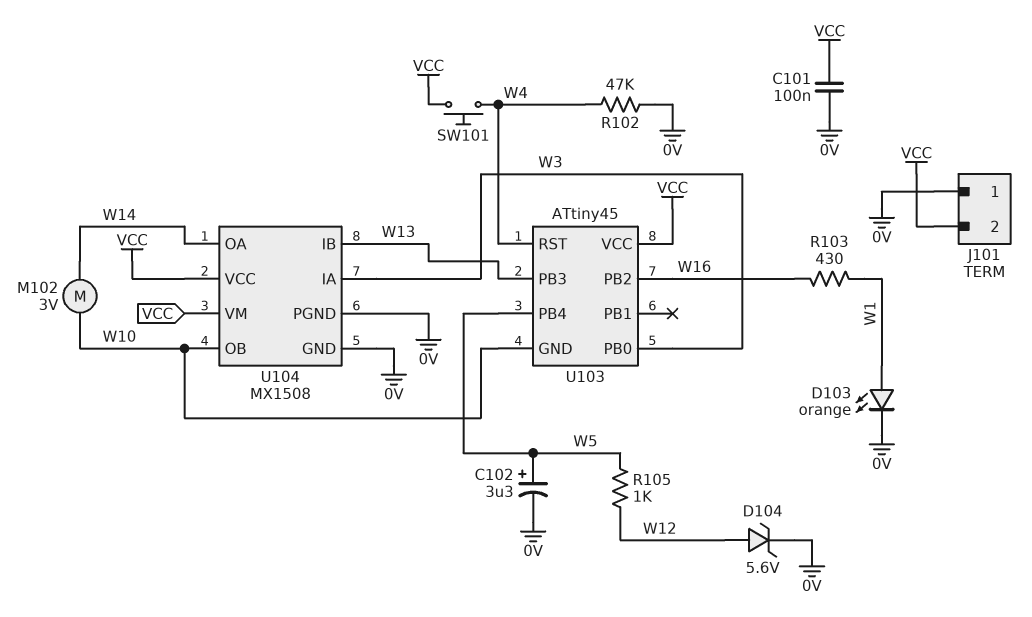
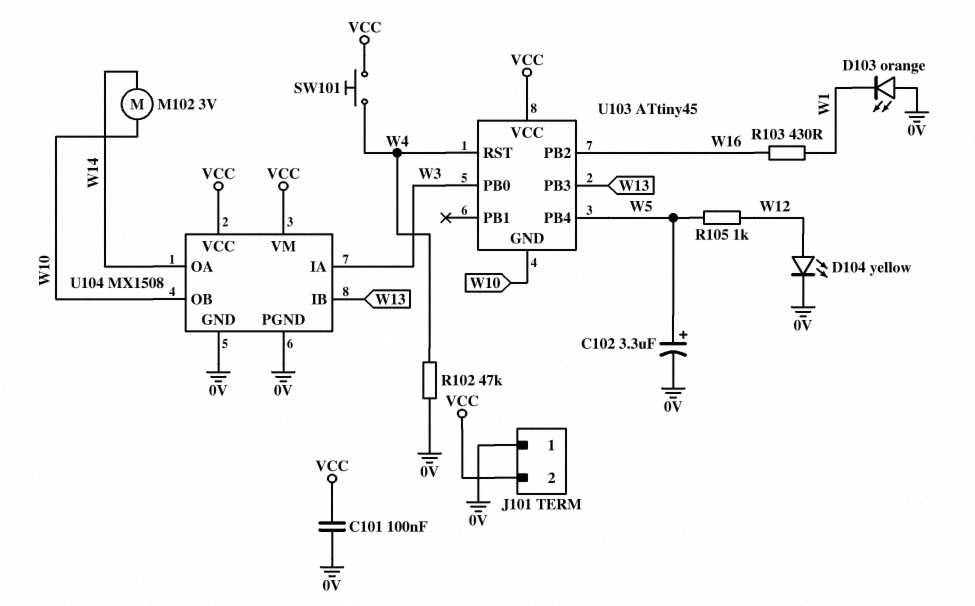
D103: LED orange (A W1, K 0V) -> LED orange (A 0V, K W1)
D104: zener 5.6V (A W12, K 0V) -> LED yellow (A W12, K 0V)

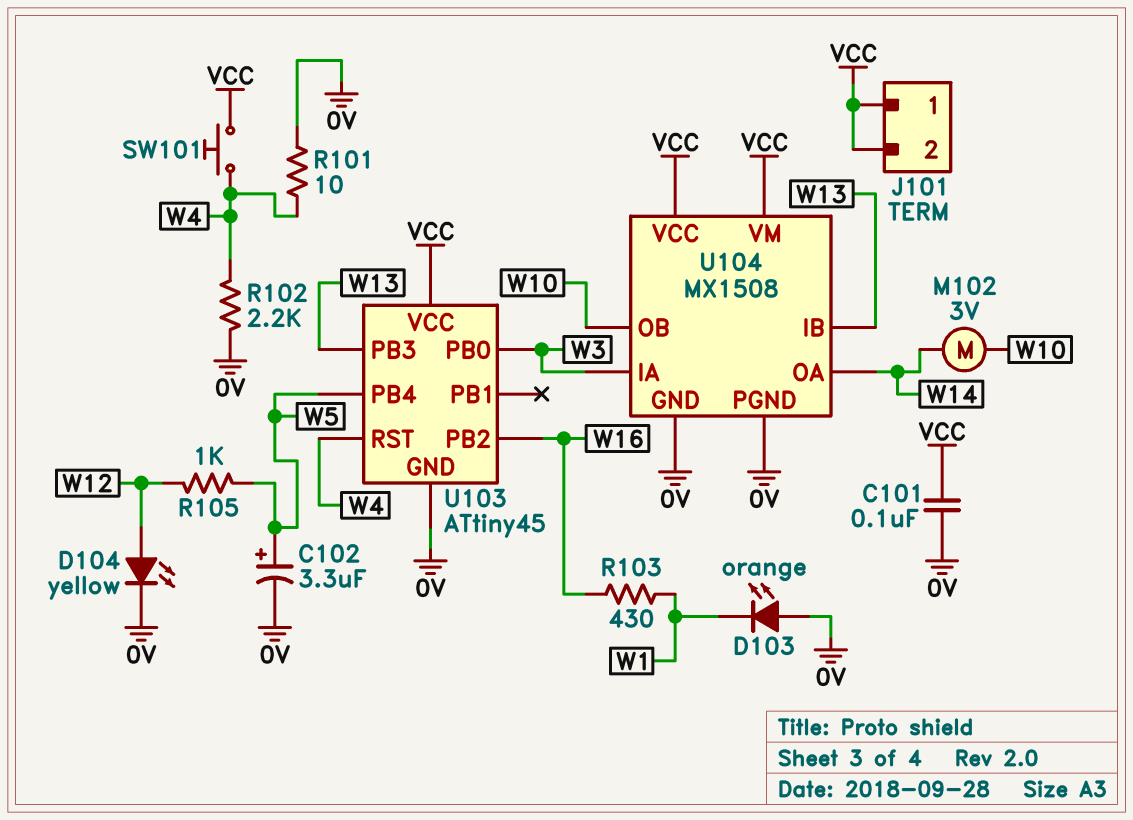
J101 pin 1: 0V -> VCC
R101: none -> 10 (0V, W4)
R102: 47k (0V, W4) -> 2.2k (0V, W4)
U103 pin GND: W10 -> 0V

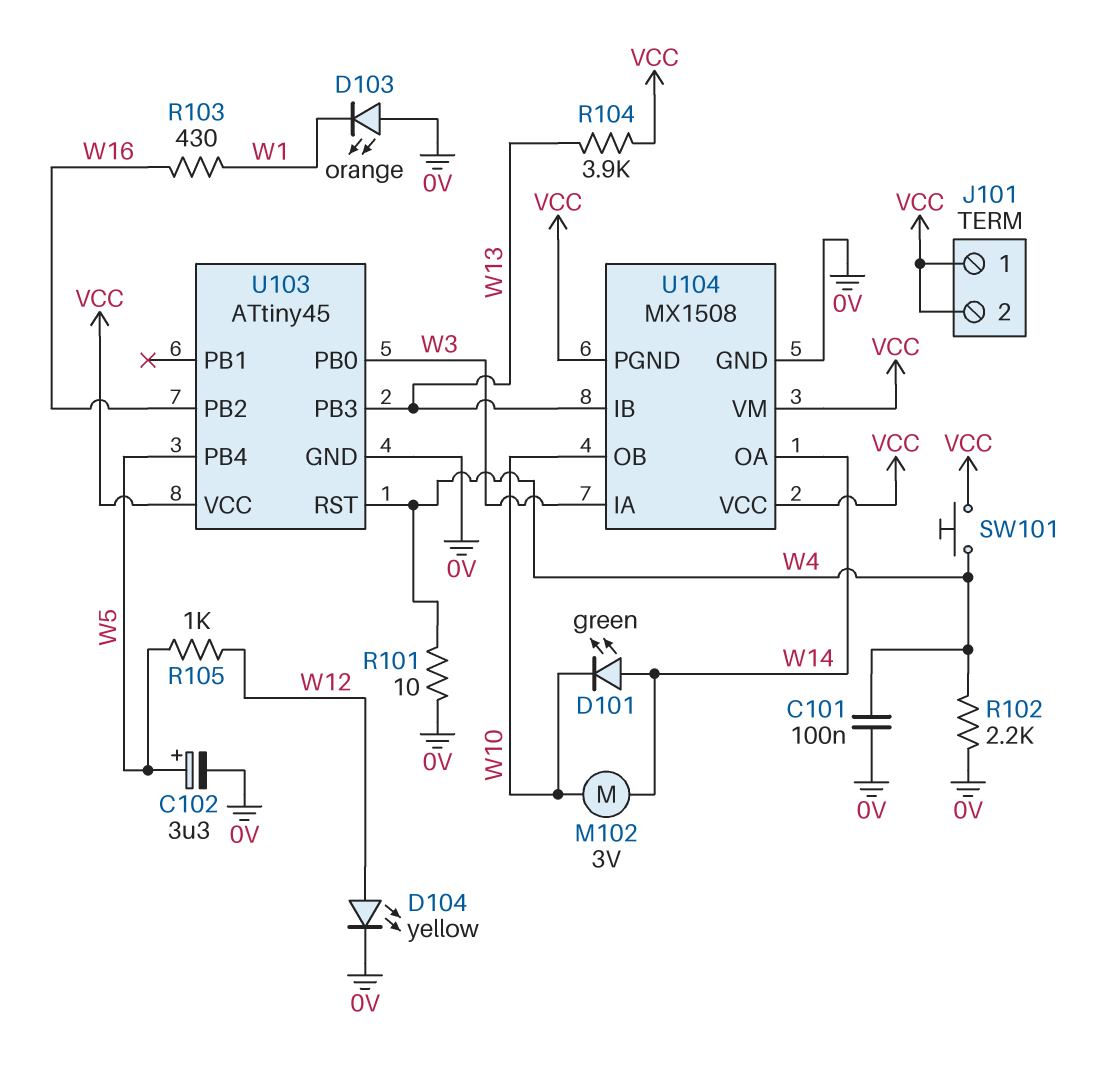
C101: 100nF (0V, VCC) -> 100nF (0V, W4)
D101: none -> LED green (A W14, K W10)
R104: none -> 3.9k (VCC, W13)
U104 pin PGND: 0V -> VCC

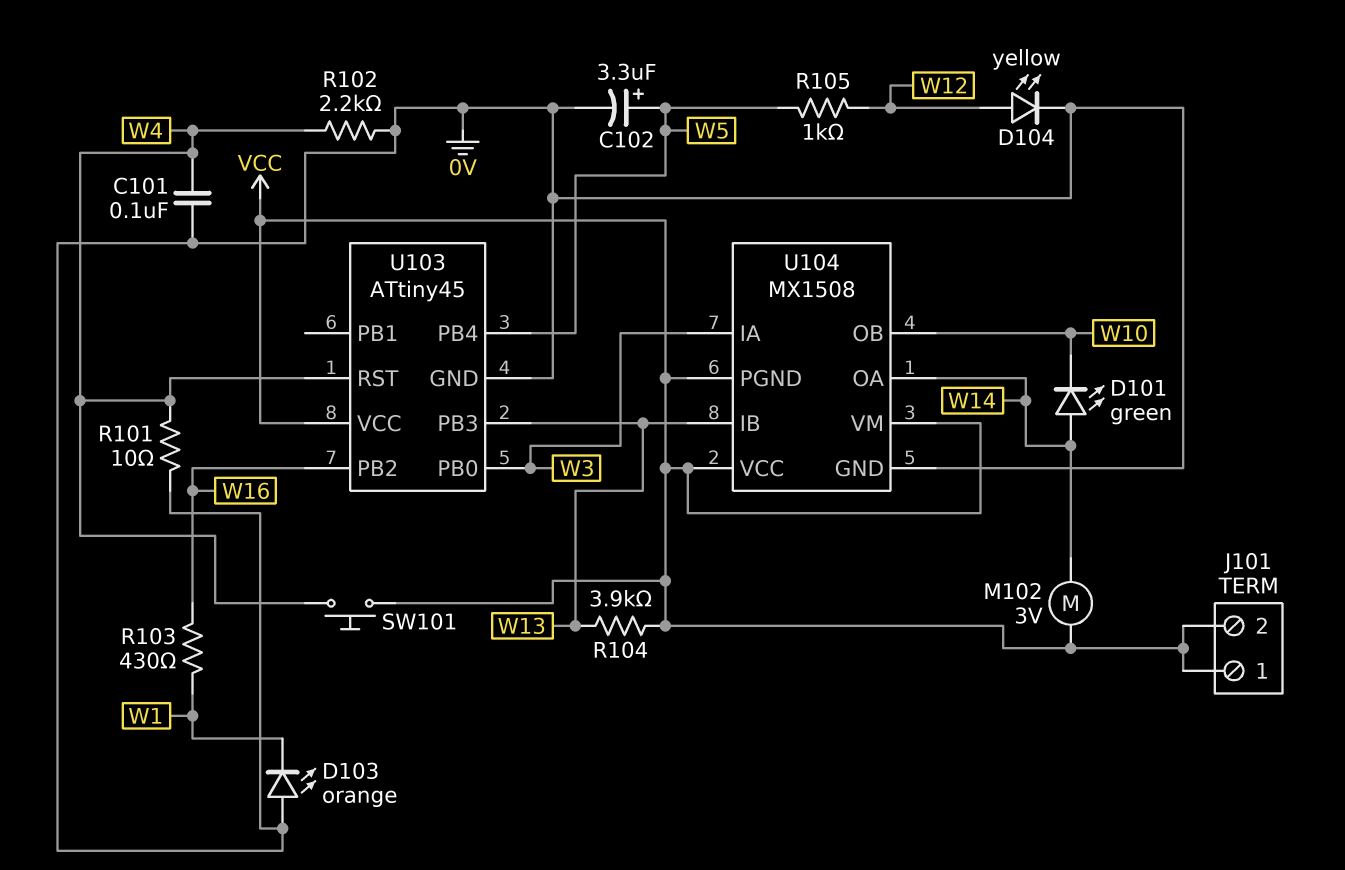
M102: motor 3V (W10, W14) -> motor 3V (VCC, W14)

